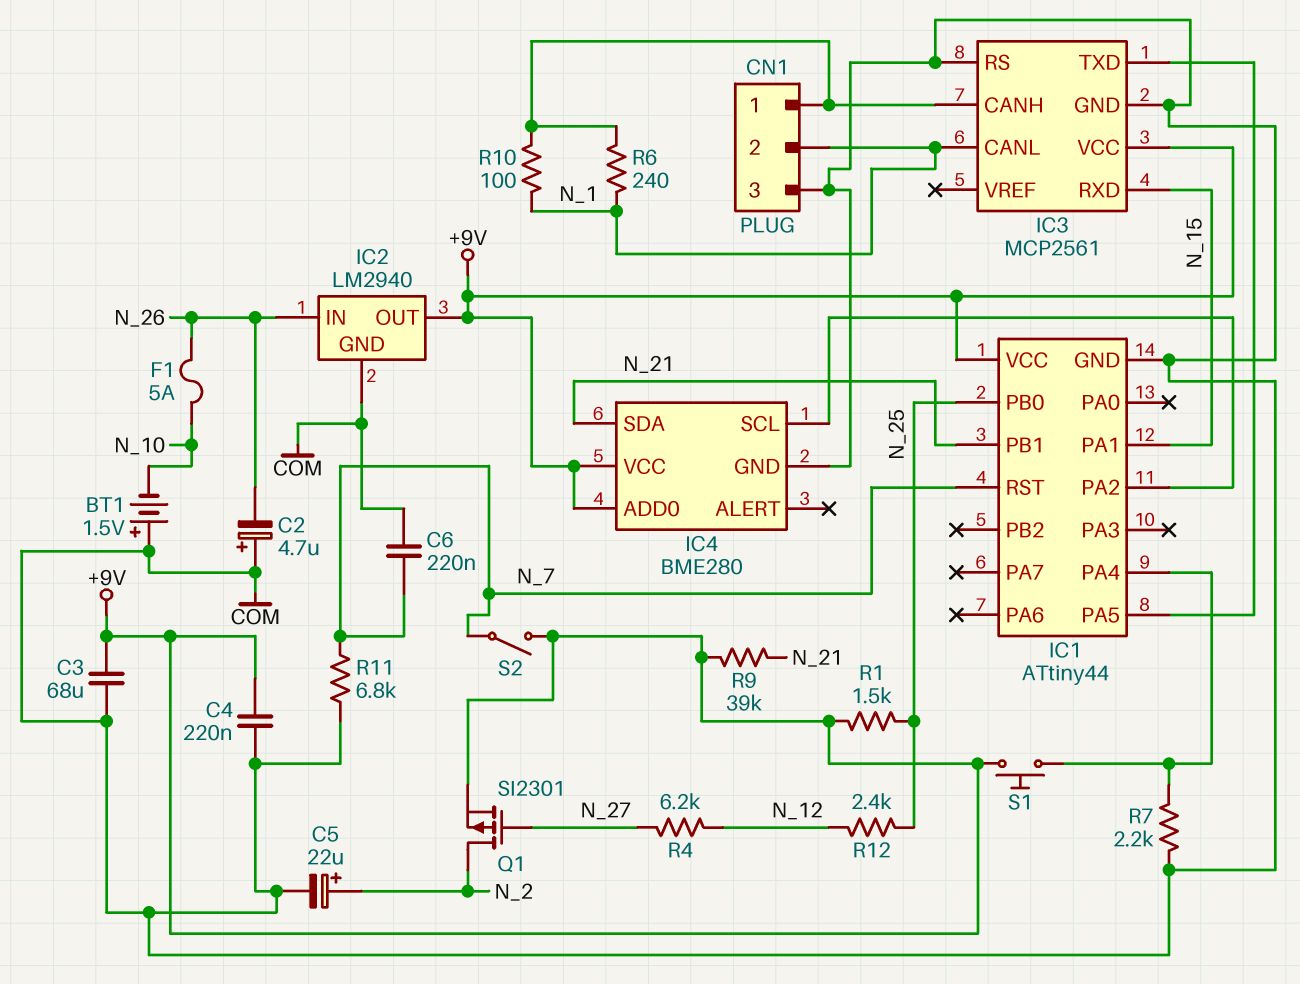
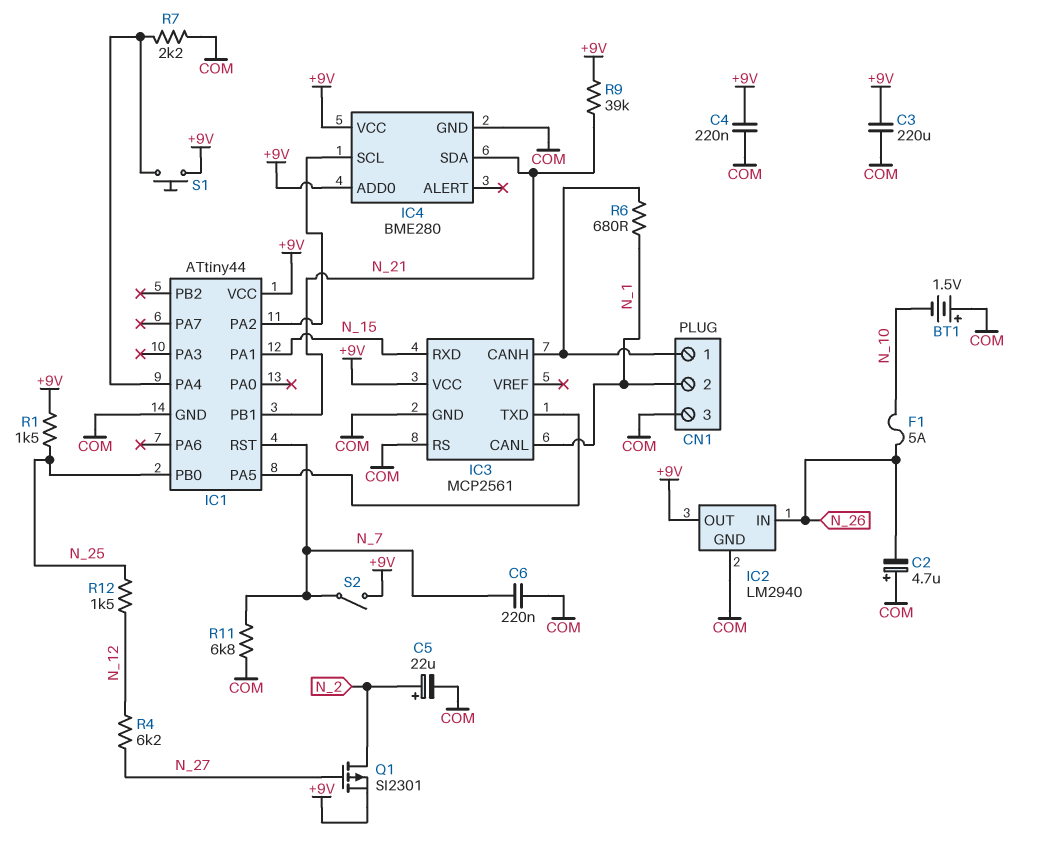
C3: 68uF (+9V, COM) -> 220uF (+9V, COM)
R6: 240 (CN1/1, N_1) -> 680 (CN1/1, N_1)
R10: 100 (CN1/1, N_1) -> none
R12: 2.4k (N_12, N_25) -> 1.5k (N_12, N_25)

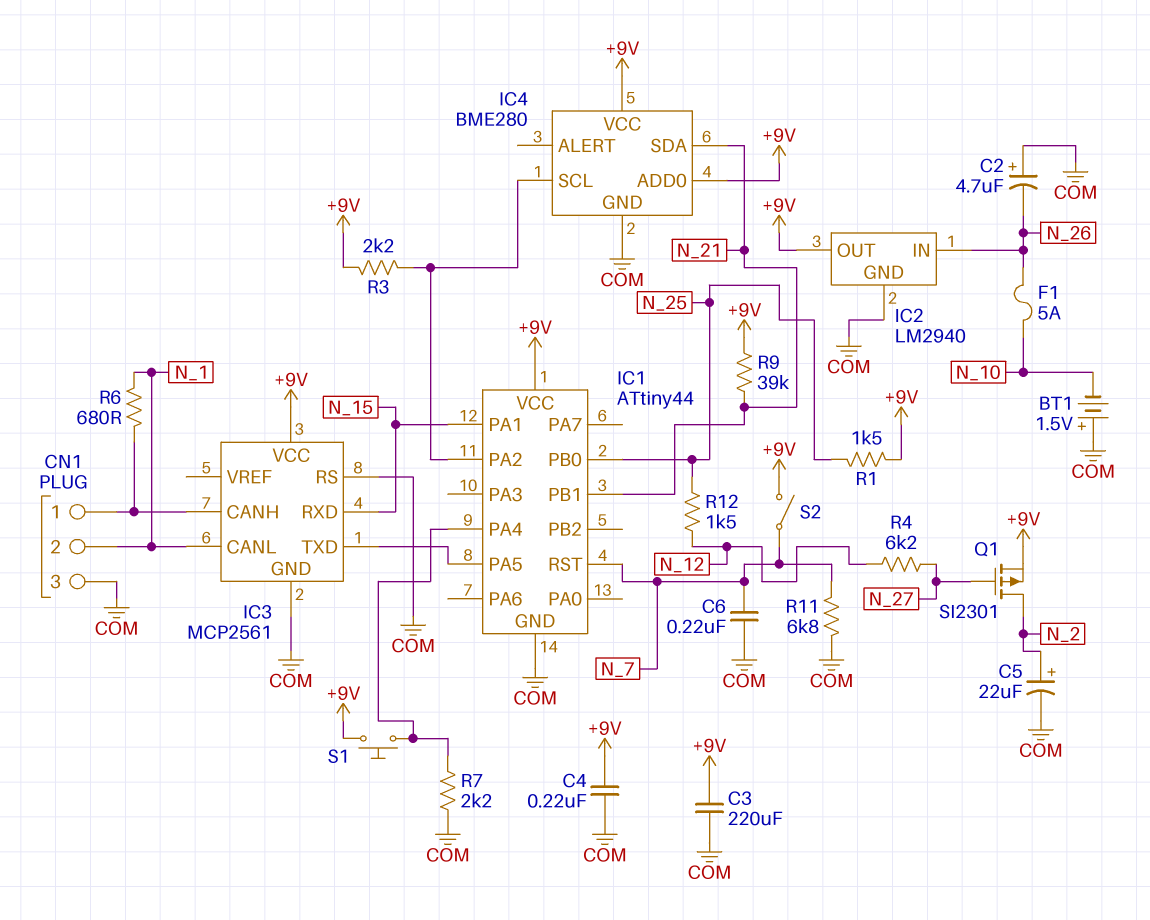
R3: none -> 2.2k (+9V, IC1/PA2)

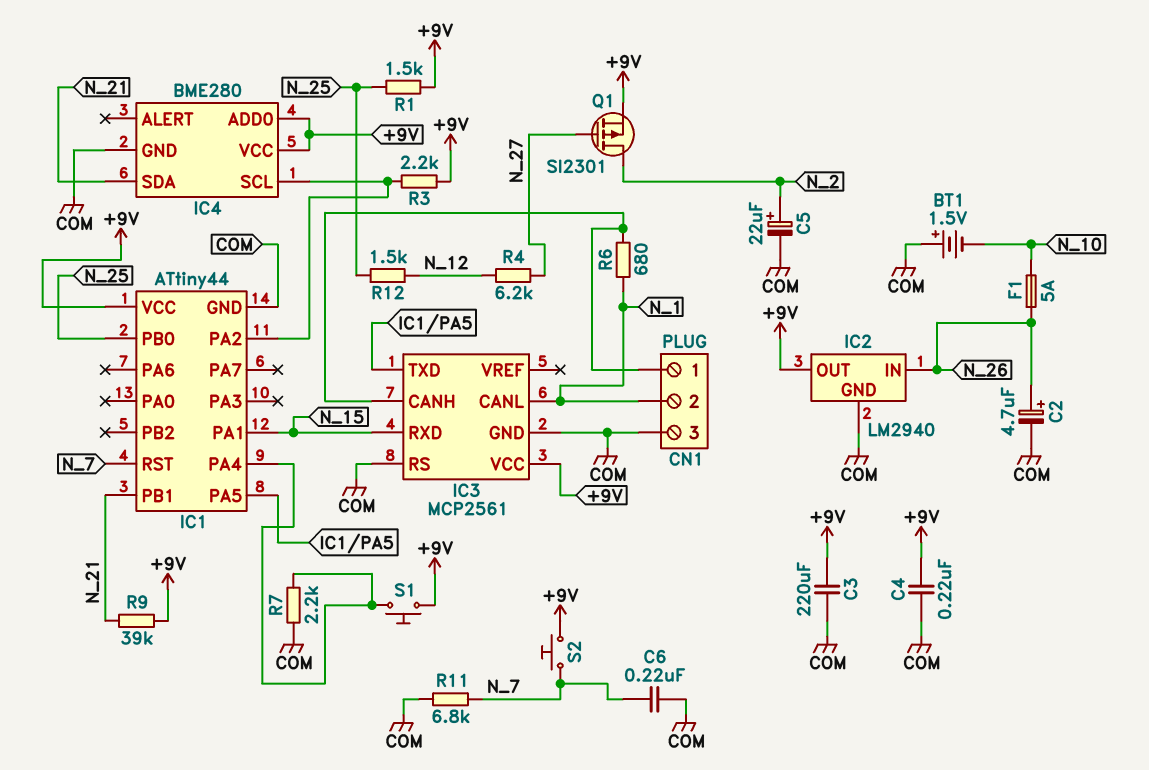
C2: 4.7uF (plus COM, minus N_26) -> 4.7uF (plus N_26, minus COM)
S2: switch (+9V, N_7) -> button (+9V, N_7)

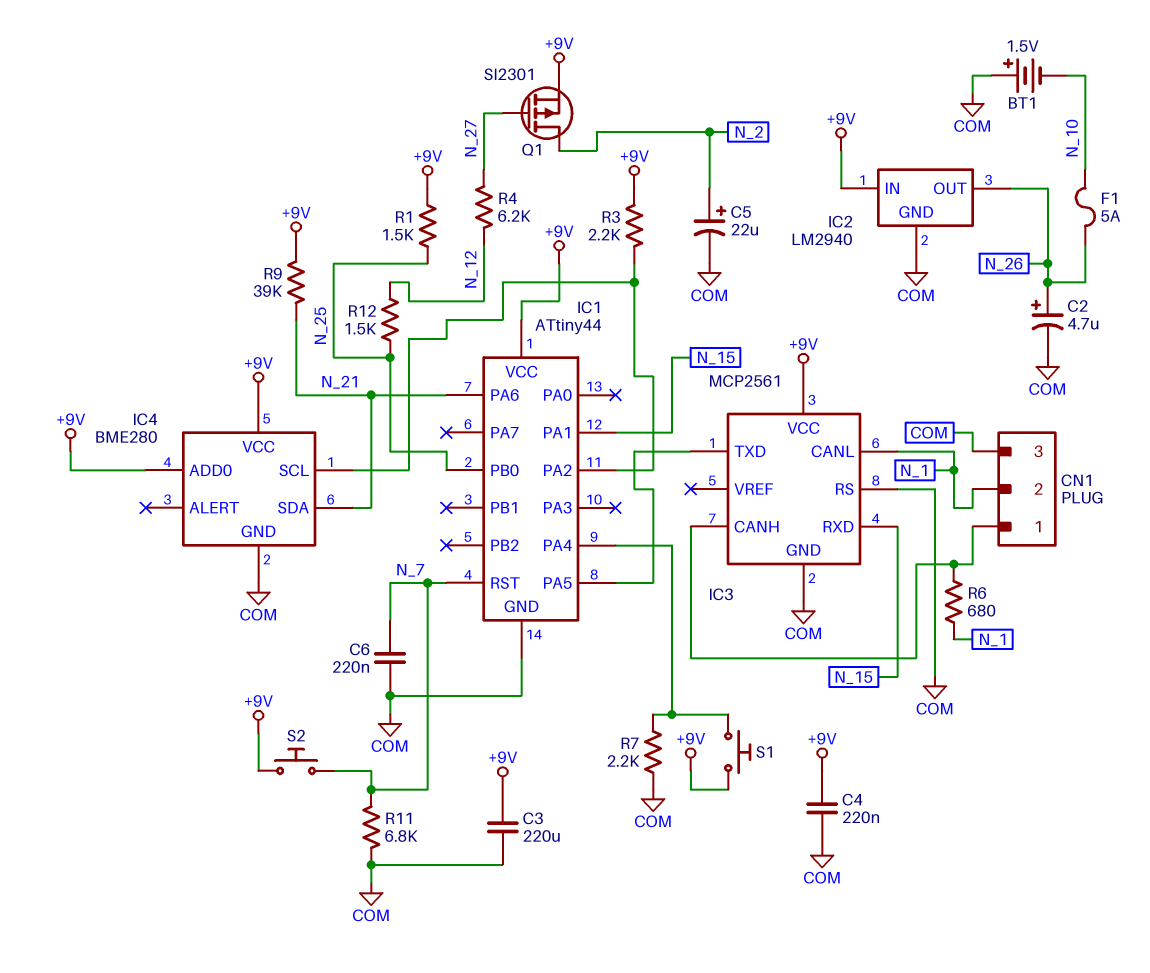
IC1 pin PA6: none -> N_21
IC1 pin PB1: N_21 -> none
IC2 pin IN: N_26 -> +9V
IC2 pin OUT: +9V -> N_26

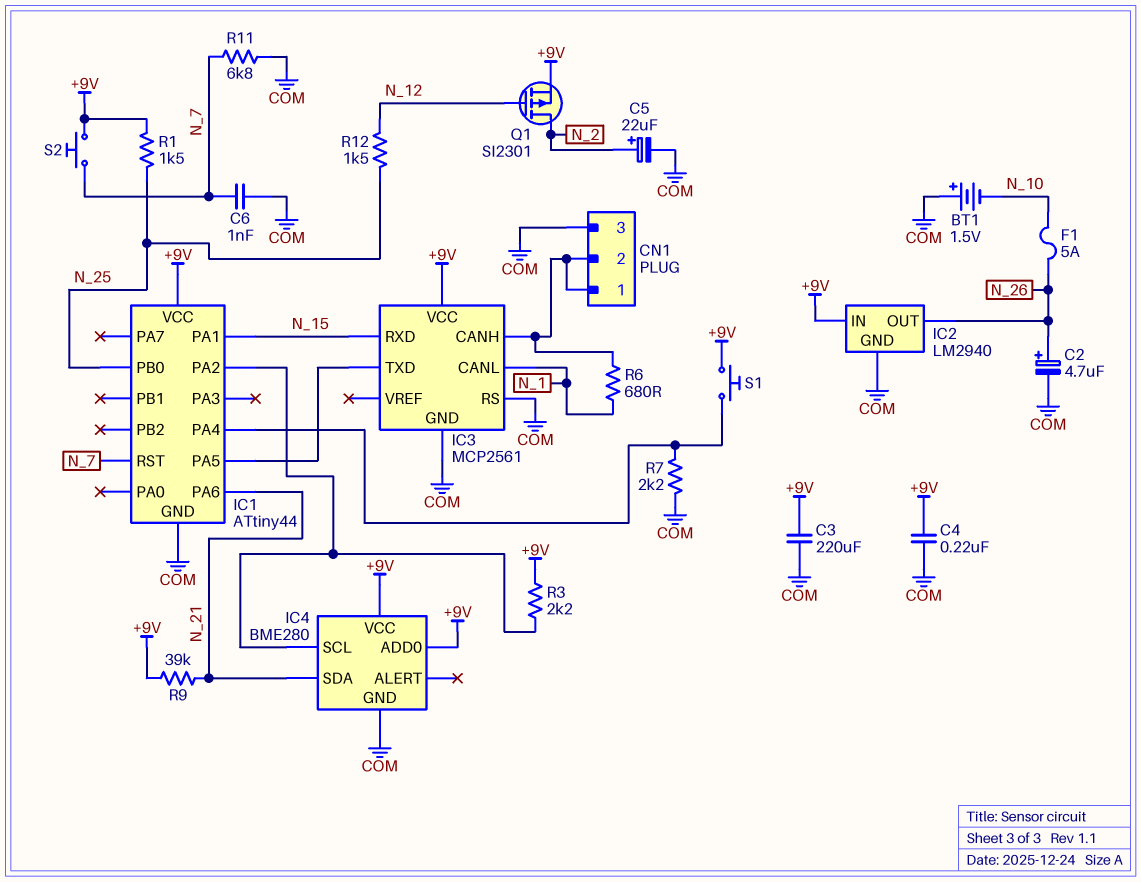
C6: 220nF (COM, N_7) -> 1nF (COM, N_7)
CN1 pin 2: N_1 -> CN1/1
Q1: PMOS SI2301 (G N_27, D N_2, S +9V) -> PMOS SI2301 (G N_12, D N_2, S +9V)
R4: 6.2k (N_12, N_27) -> none

